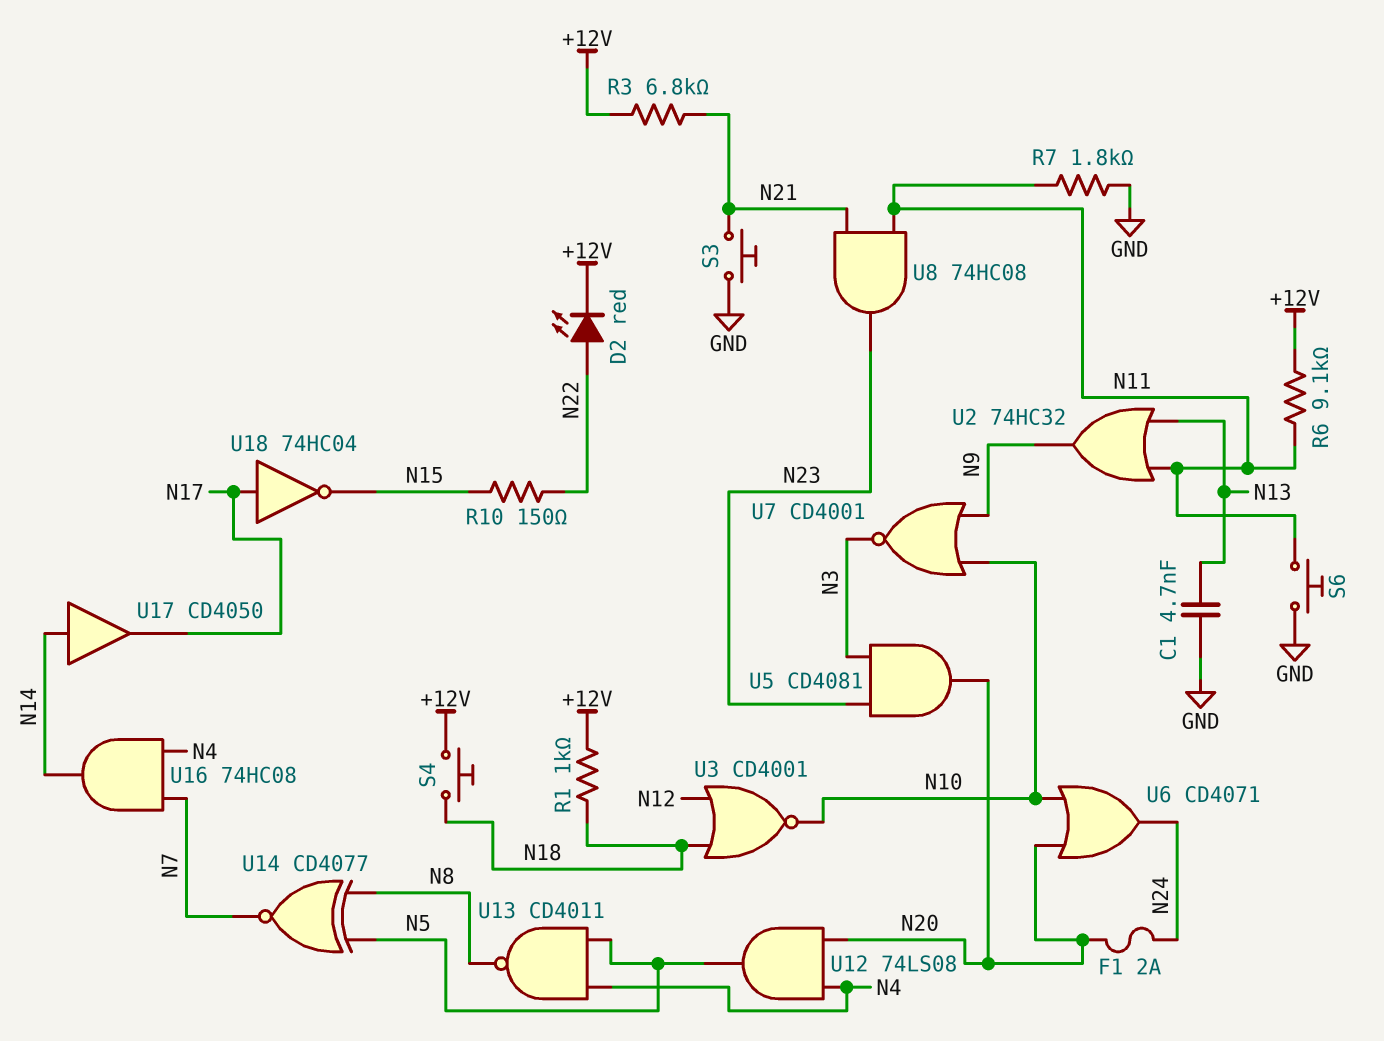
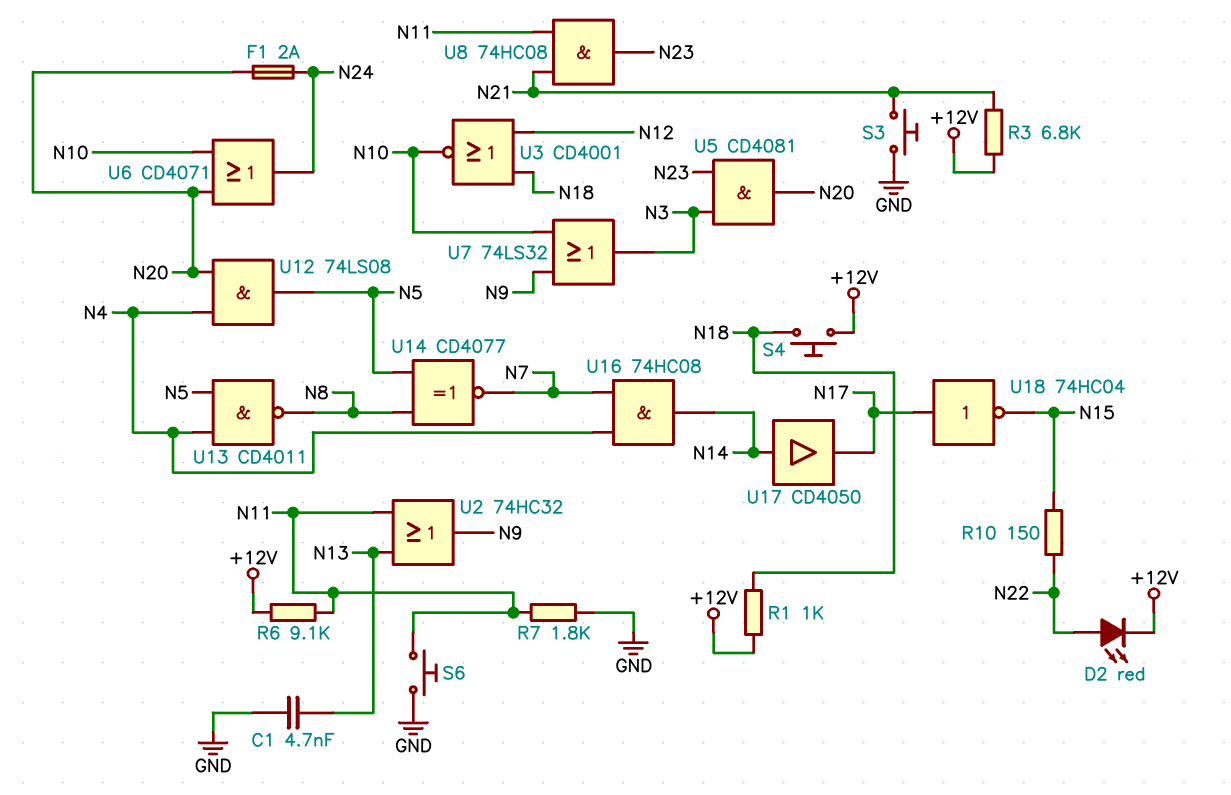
U7: NOR CD4001 (in N9, in N10, out N3) -> OR 74LS32 (in N9, in N10, out N3)

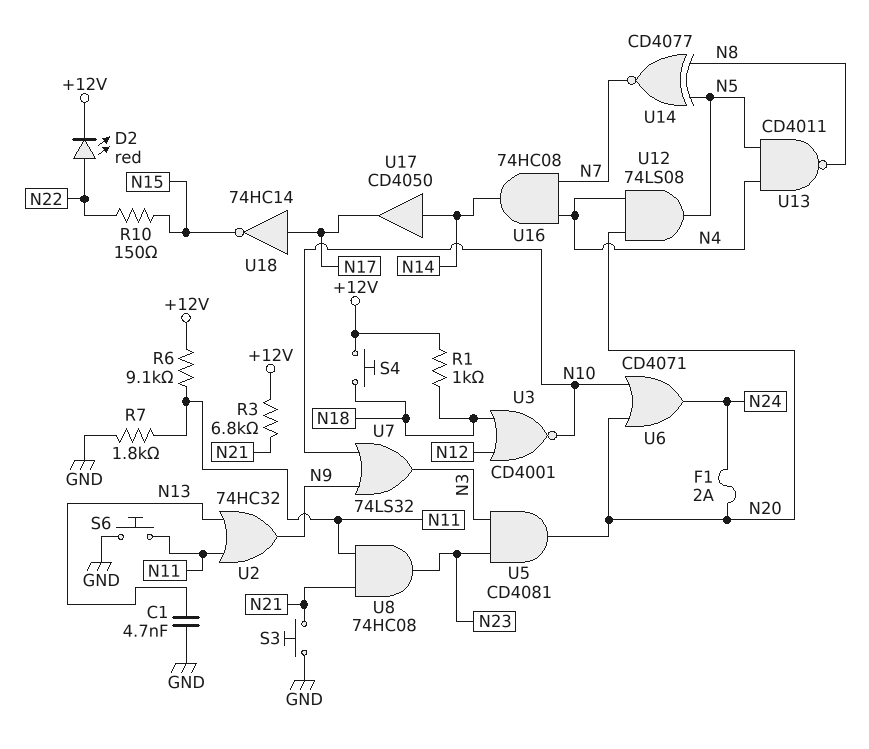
U18: NOT 74HC04 (in N17, out N15) -> NOT 74HC14 (in N17, out N15)

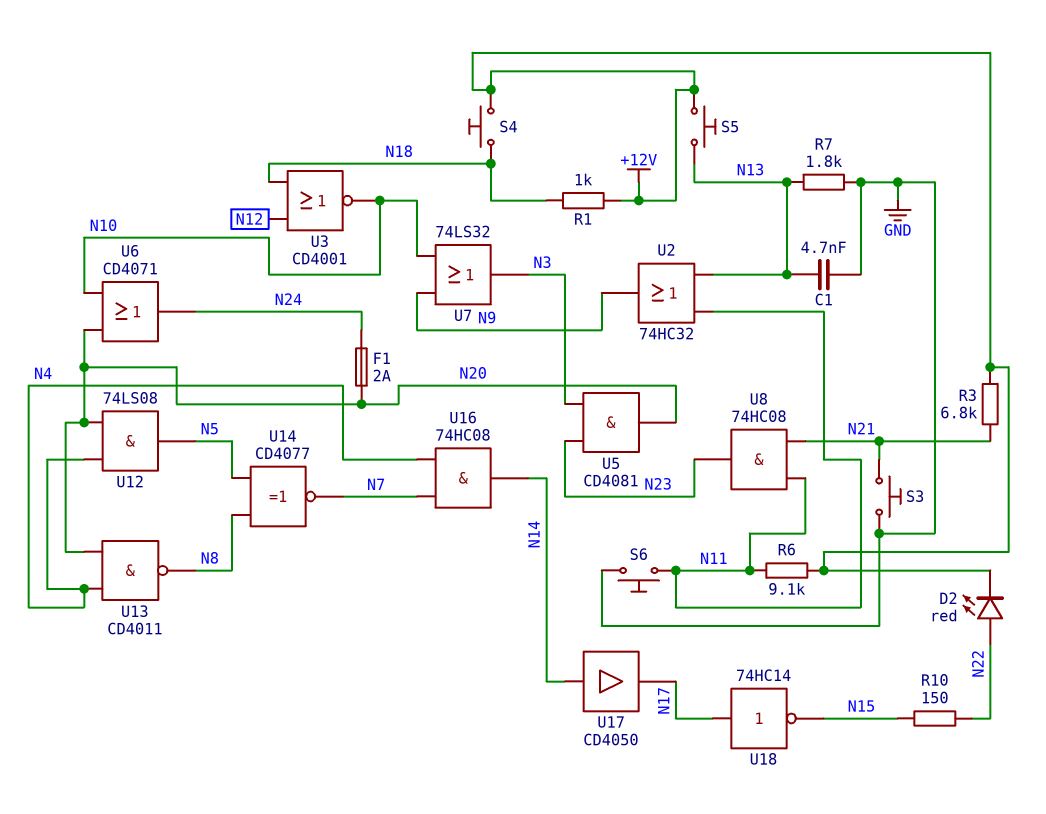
R7: 1.8k (GND, N11) -> 1.8k (GND, N13)
S5: none -> button (+12V, N13)
U13: NAND CD4011 (in N4, in N5, out N8) -> NAND CD4011 (in N4, in N20, out N8)

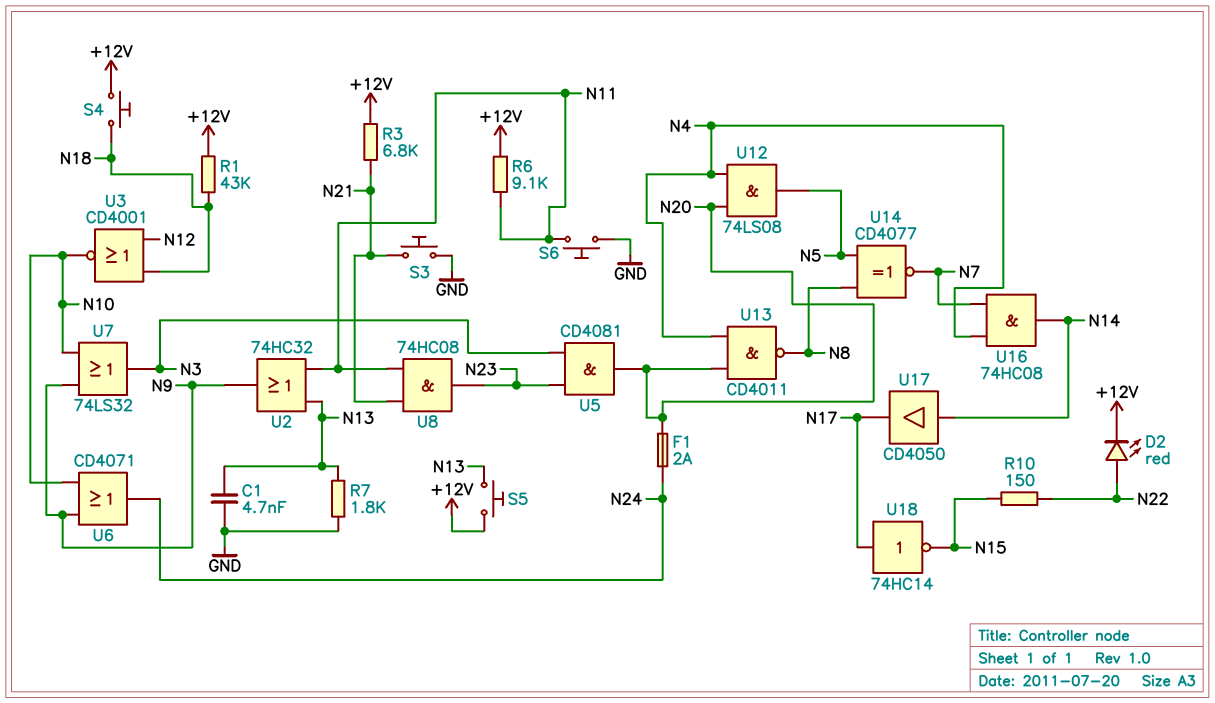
R1: 1k (+12V, N18) -> 43k (+12V, N18)
U6: OR CD4071 (in N10, in N20, out N24) -> OR CD4071 (in N9, in N10, out N24)

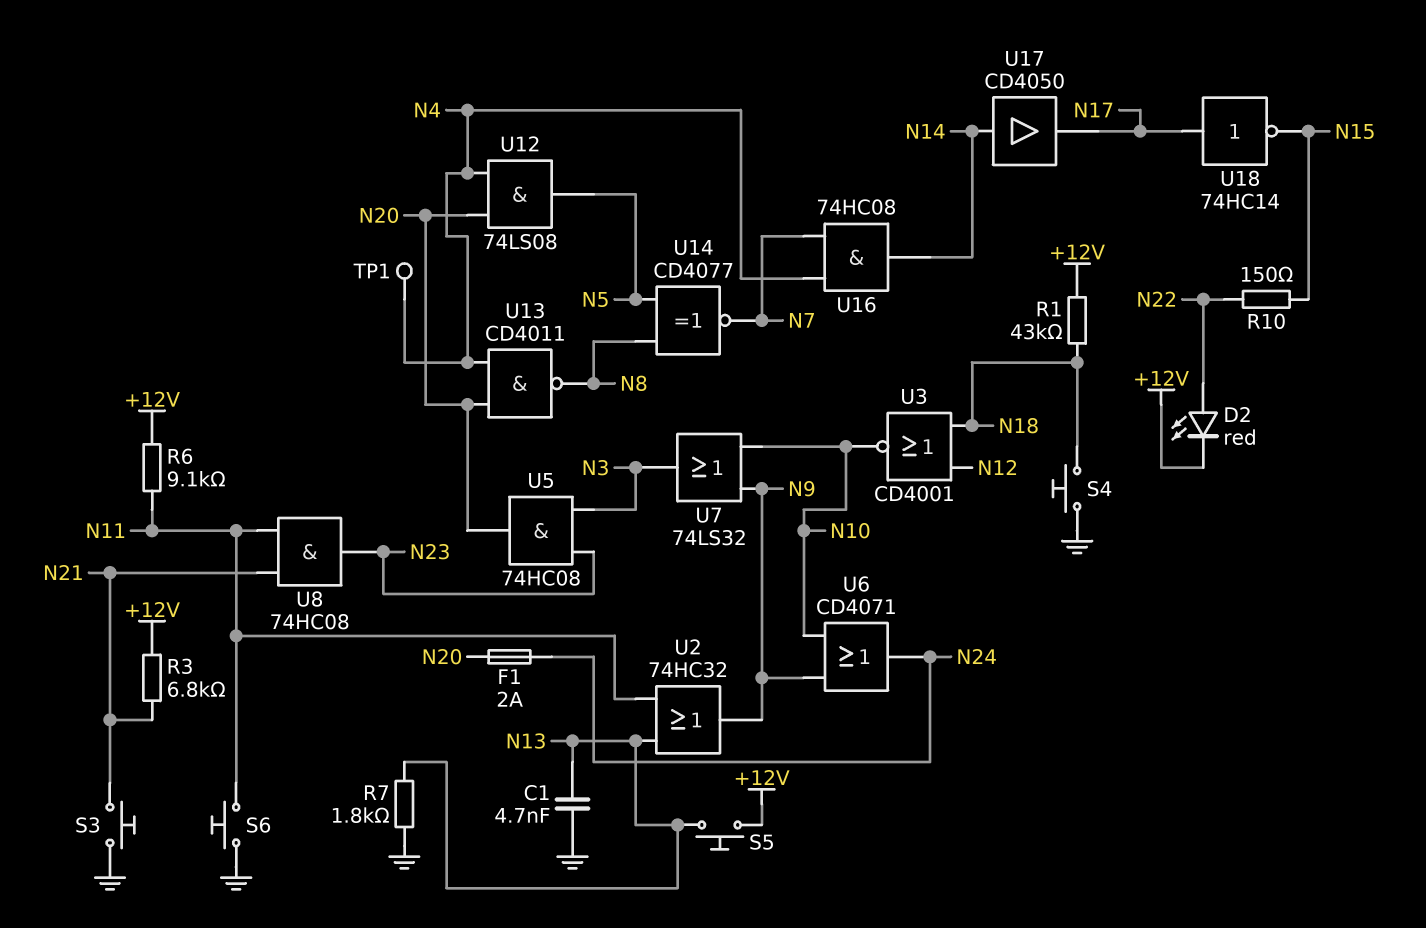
S4: button (+12V, N18) -> button (GND, N18)
TP1: none -> test point (N4)
U5: AND CD4081 (in N3, in N23, out N20) -> AND 74HC08 (in N3, in N23, out N20)

